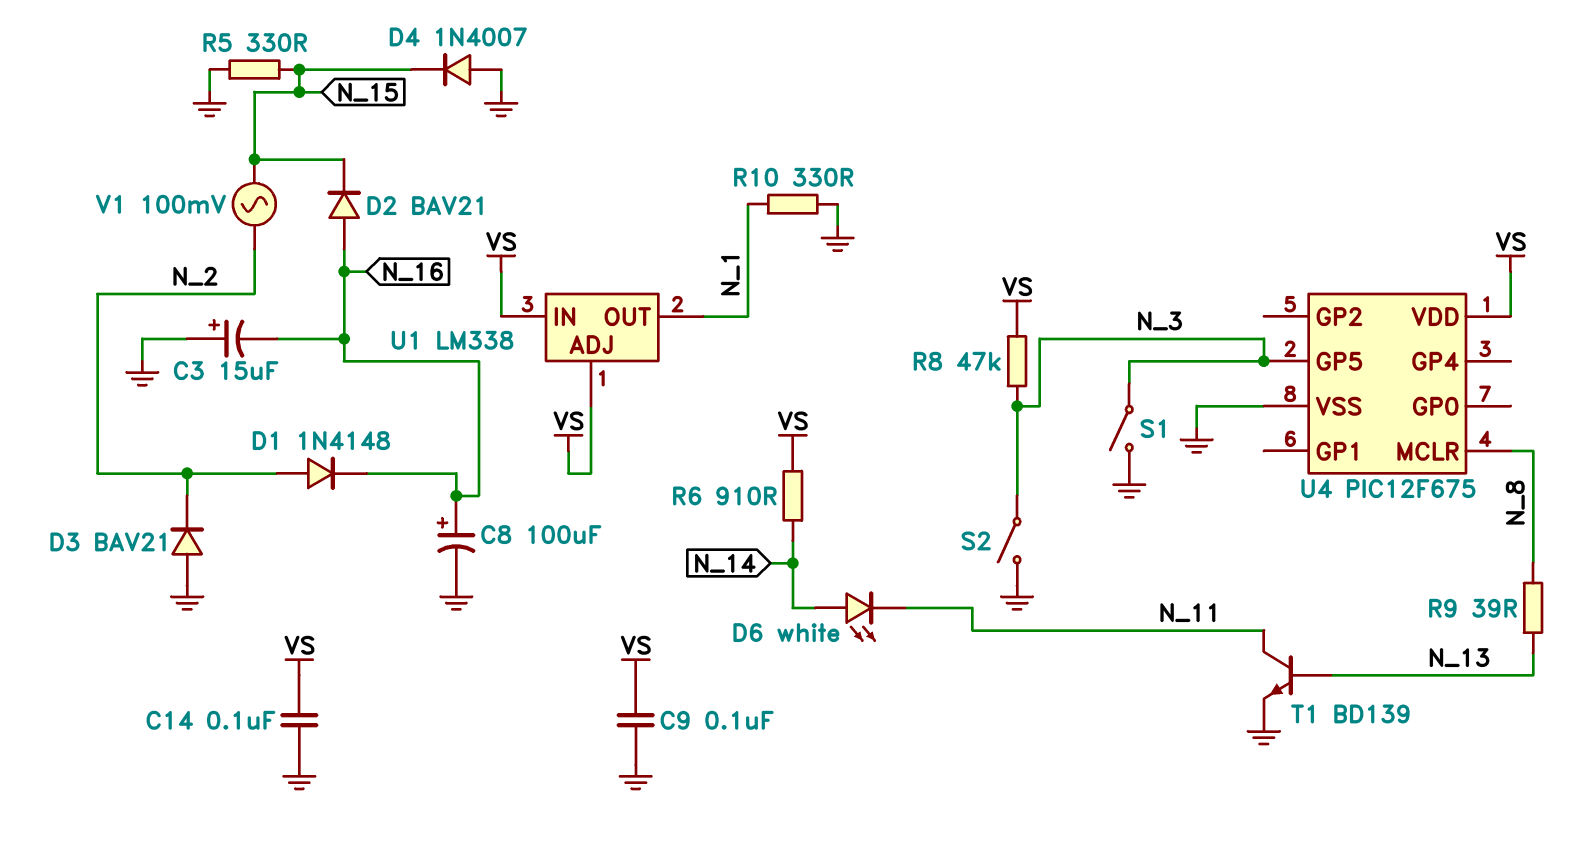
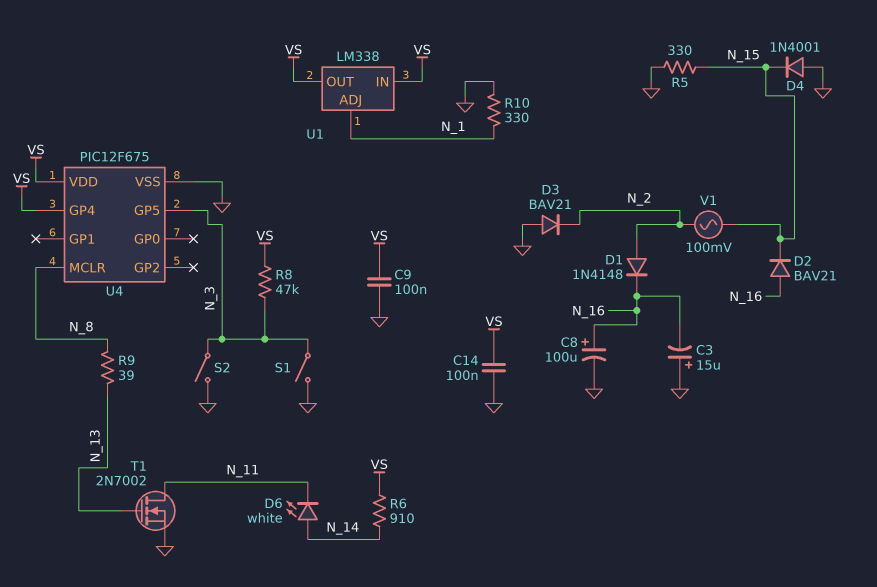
D4: diode 1N4007 (A GND, K N_15) -> diode 1N4001 (A GND, K N_15)
T1: NPN BD139 (B N_13, C N_11, E GND) -> NMOS 2N7002 (G N_13, D N_11, S GND)
U1 pin ADJ: VS -> N_1
U1 pin OUT: N_1 -> VS
U4 pin GP4: none -> VS

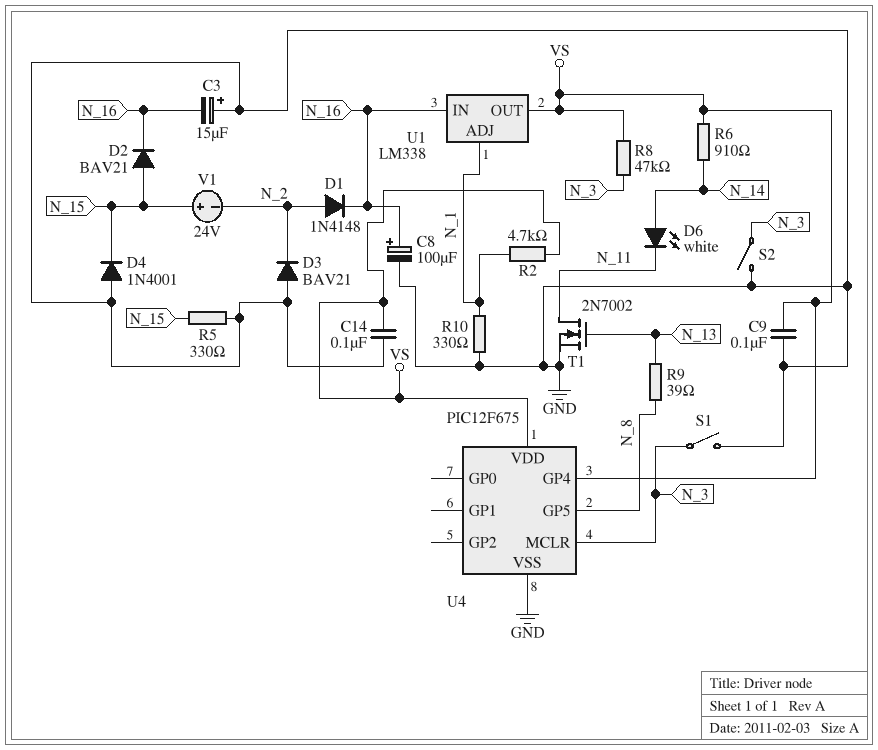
D2: diode BAV21 (A N_16, K N_15) -> diode BAV21 (A N_15, K N_16)
R2: none -> 4.7k (N_1, VS)
U1 pin IN: VS -> N_16
U4 pin GP5: N_3 -> N_8
U4 pin MCLR: N_8 -> N_3
V1: AC 100mV (N_2, N_15) -> 24V (plus N_15, minus N_2)

